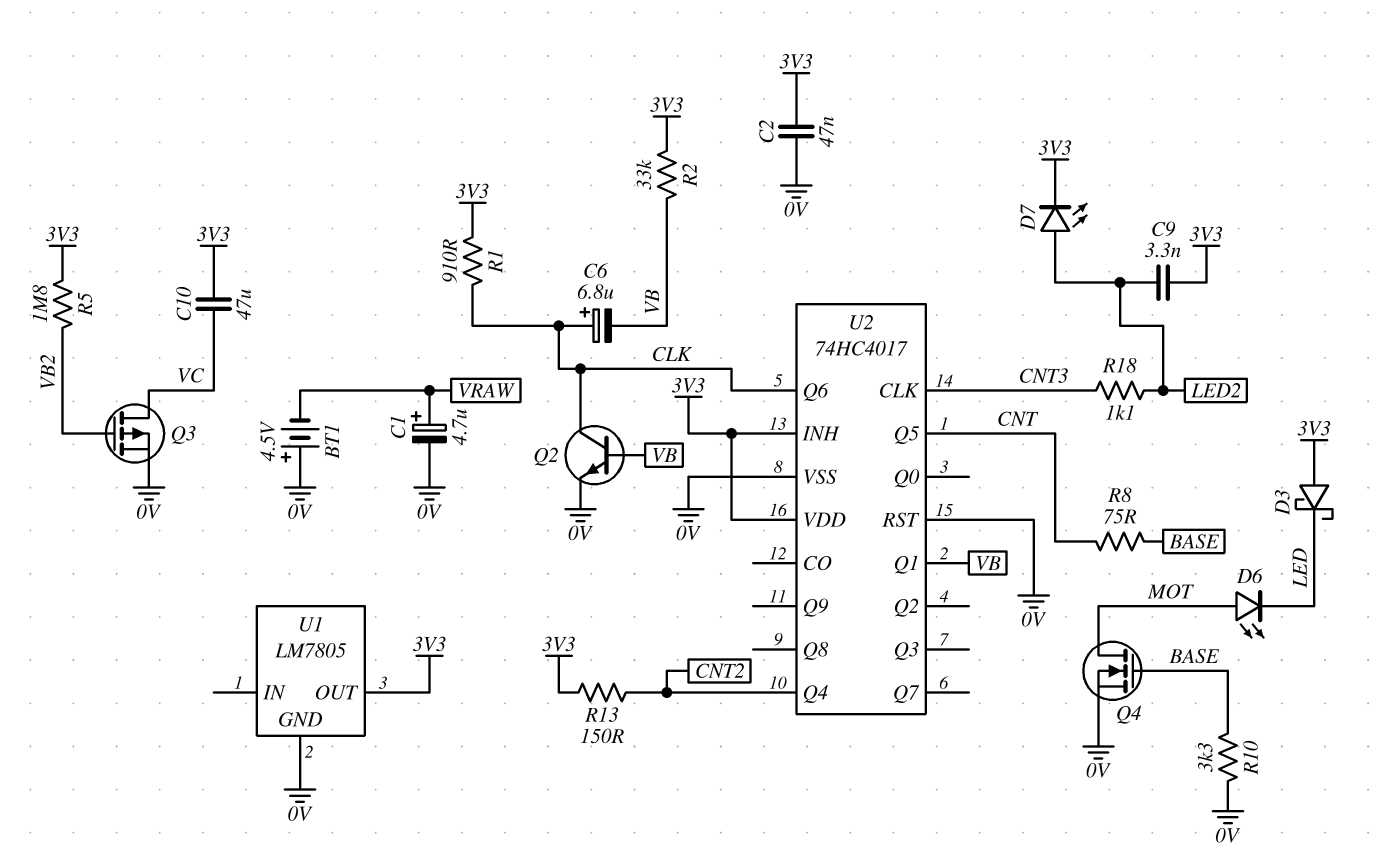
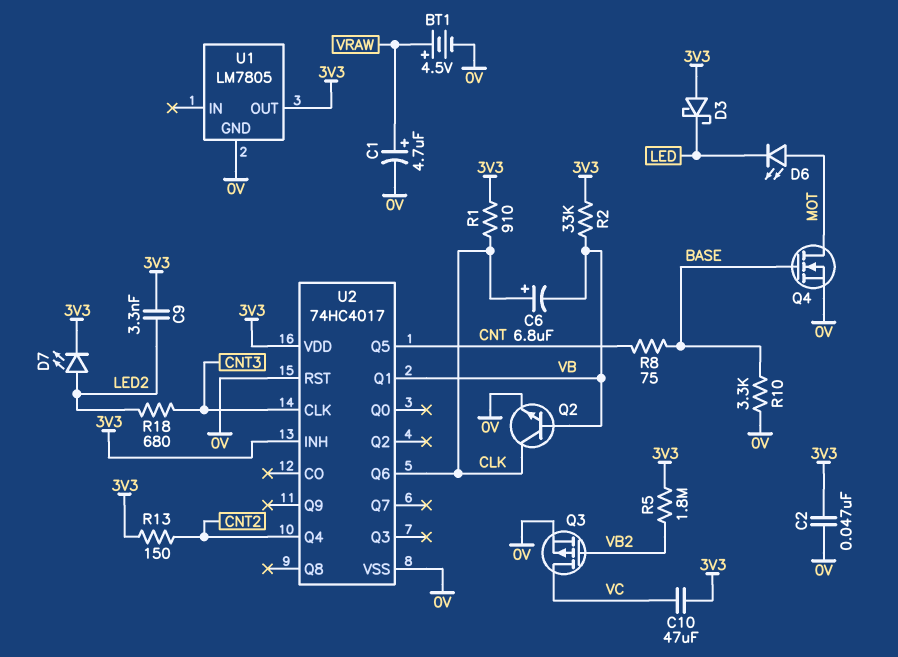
BT1: 4.5V (plus 0V, minus VRAW) -> 4.5V (plus VRAW, minus 0V)
R18: 1.1k (CNT3, LED2) -> 680 (CNT3, LED2)

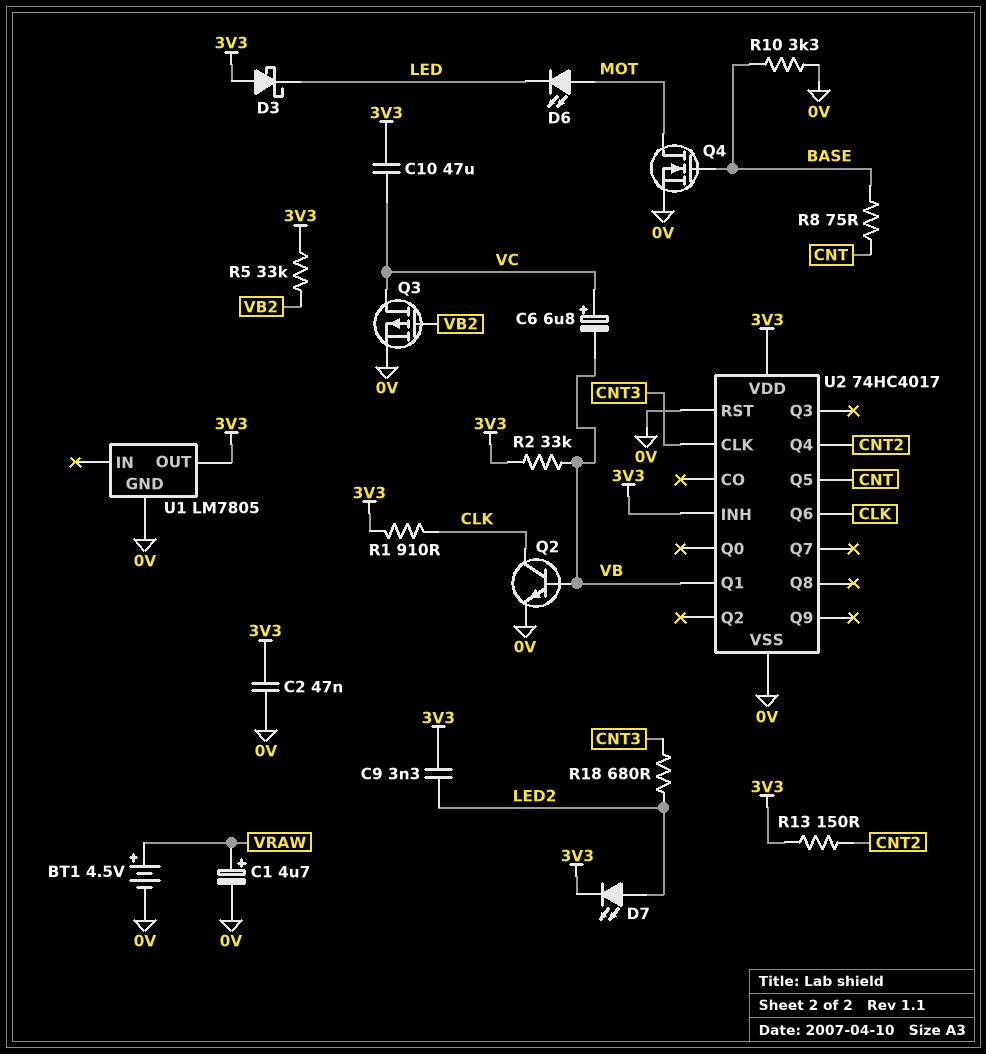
C6: 6.8uF (plus CLK, minus VB) -> 6.8uF (plus VC, minus VB)
R5: 1.8M (3V3, VB2) -> 33k (3V3, VB2)

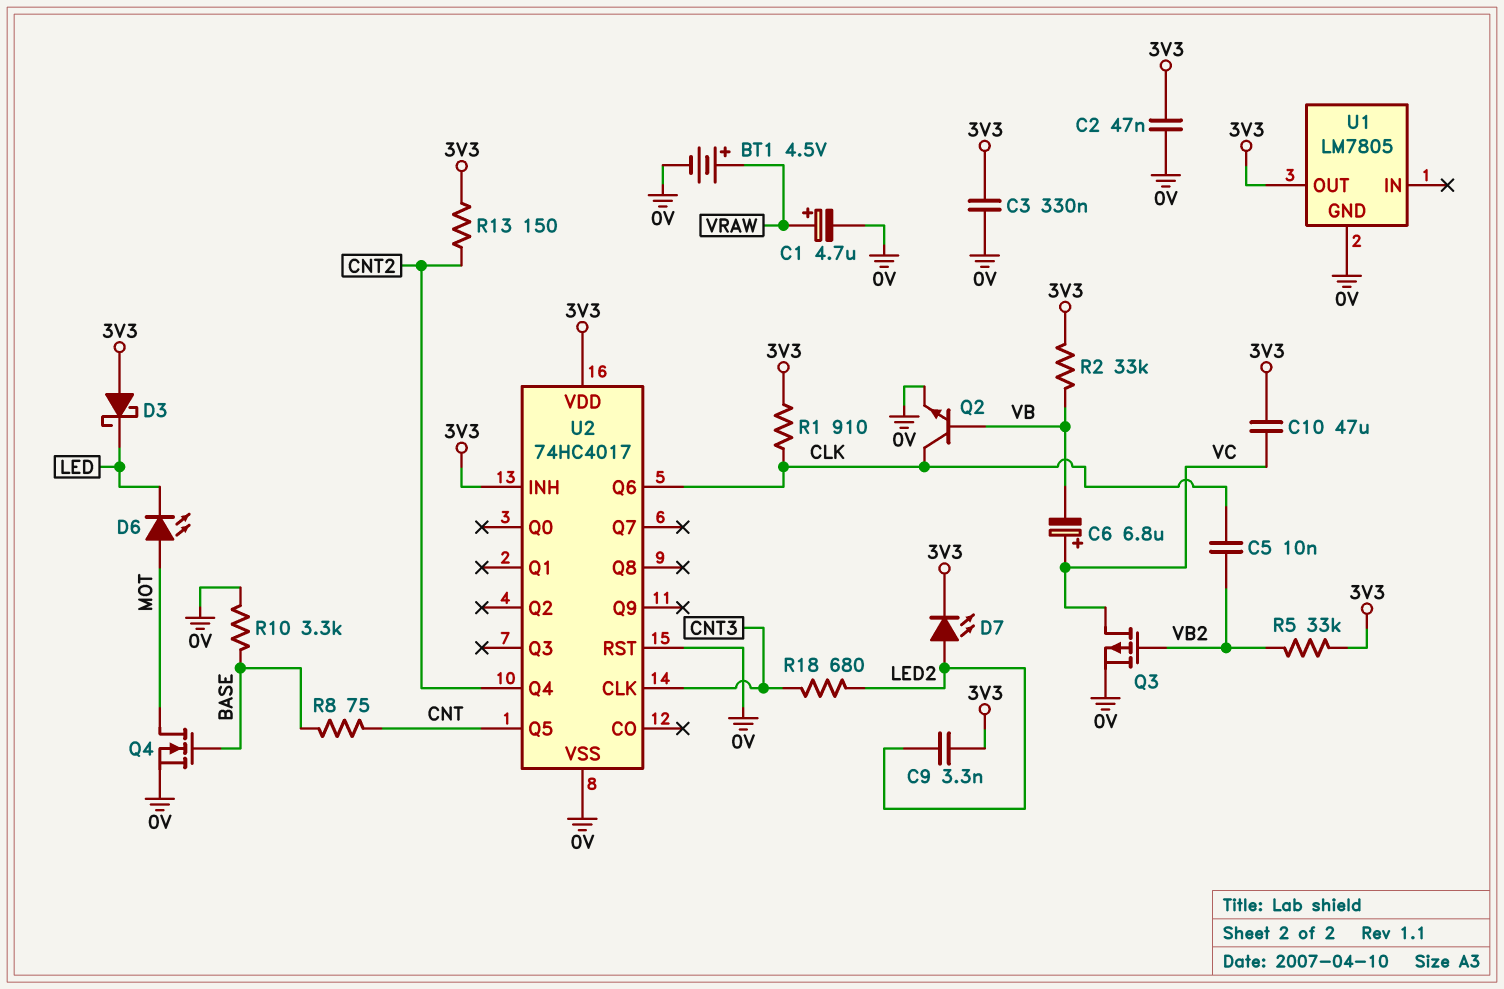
C3: none -> 330nF (0V, 3V3)
C5: none -> 10nF (CLK, VB2)
U2 pin Q1: VB -> none

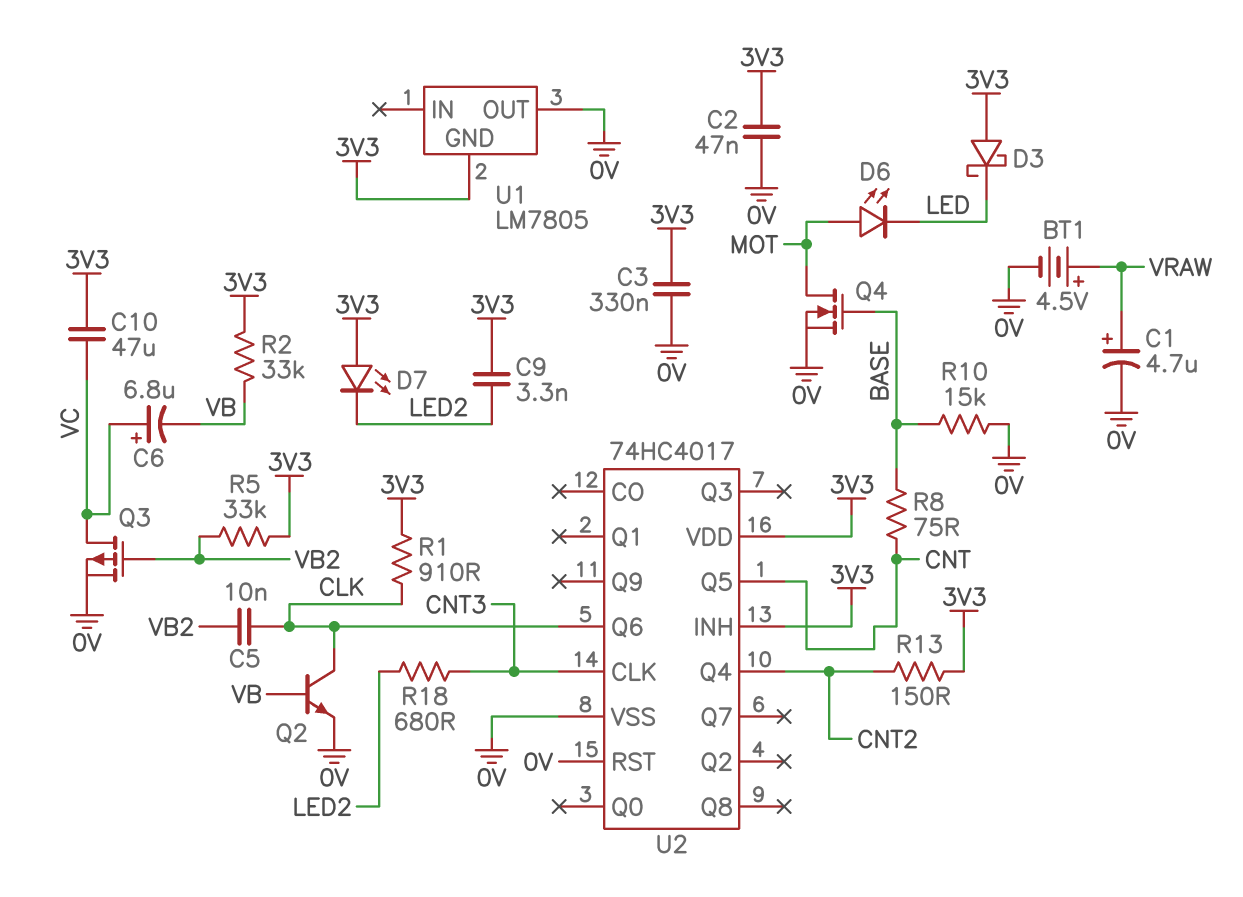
D7: LED (A LED2, K 3V3) -> LED (A 3V3, K LED2)
R10: 3.3k (0V, BASE) -> 15k (0V, BASE)
U1 pin GND: 0V -> 3V3
U1 pin OUT: 3V3 -> 0V

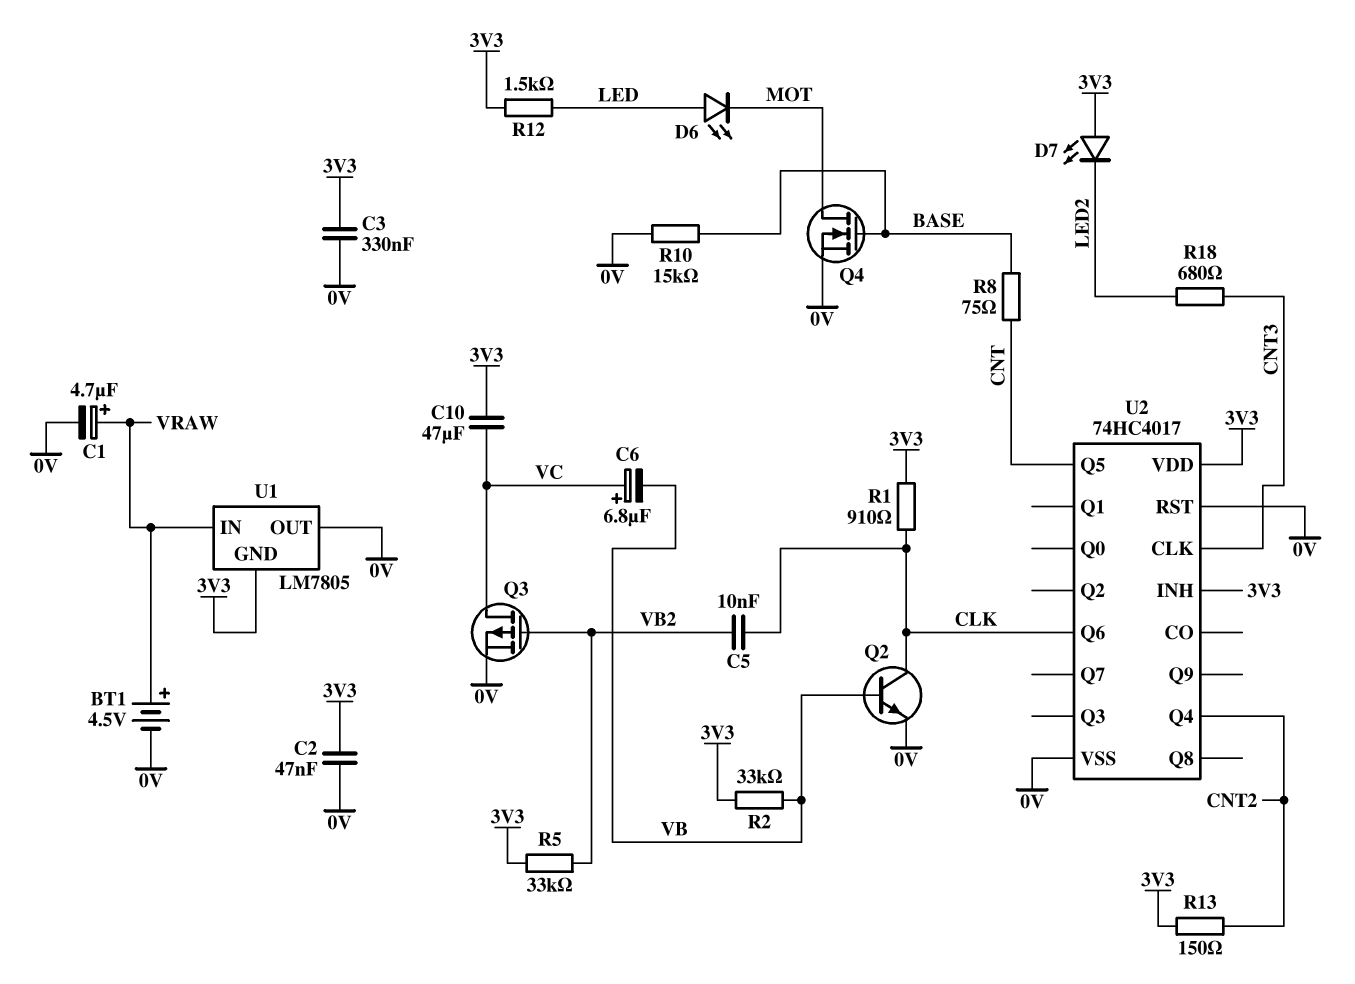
C9: 3.3nF (3V3, LED2) -> none
D3: schottky (A 3V3, K LED) -> none
D6: LED (A MOT, K LED) -> LED (A LED, K MOT)
R12: none -> 1.5k (3V3, LED)
U1 pin IN: none -> VRAW

